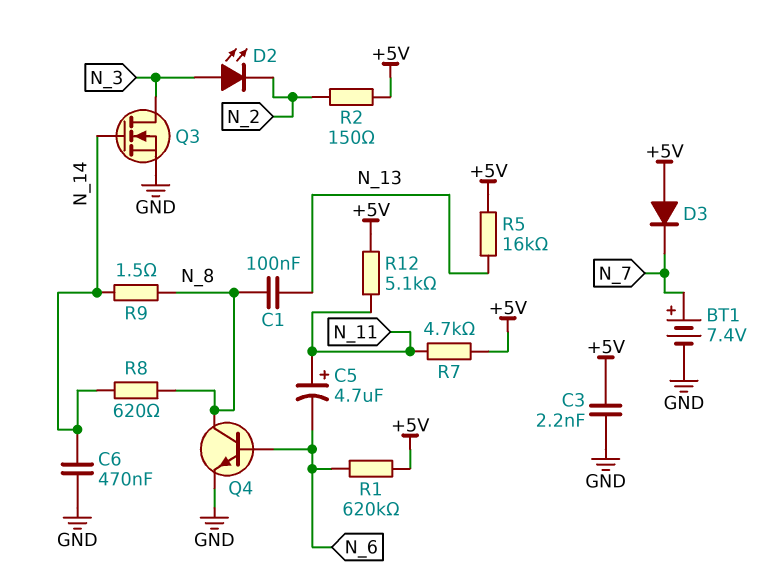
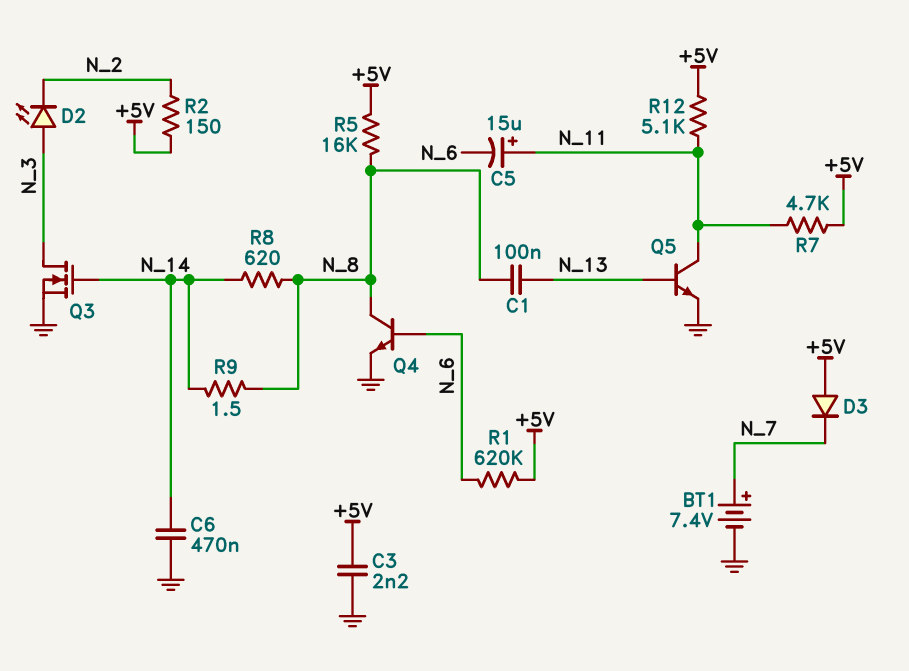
C5: 4.7uF (plus N_11, minus N_6) -> 15uF (plus N_11, minus N_6)
Q5: none -> NPN (B N_13, C N_11, E GND)
R5: 16k (+5V, N_13) -> 16k (+5V, N_8)

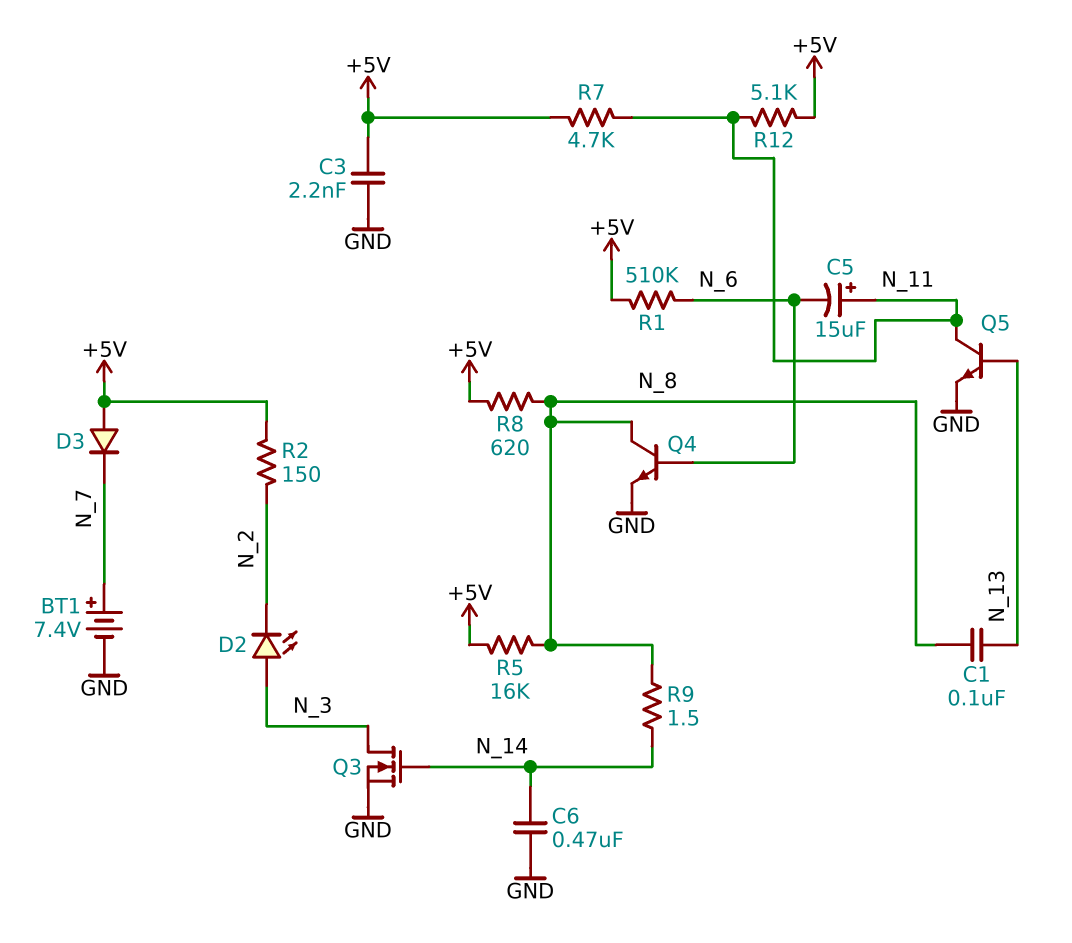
R1: 620k (+5V, N_6) -> 510k (+5V, N_6)
R8: 620 (N_8, N_14) -> 620 (+5V, N_8)

